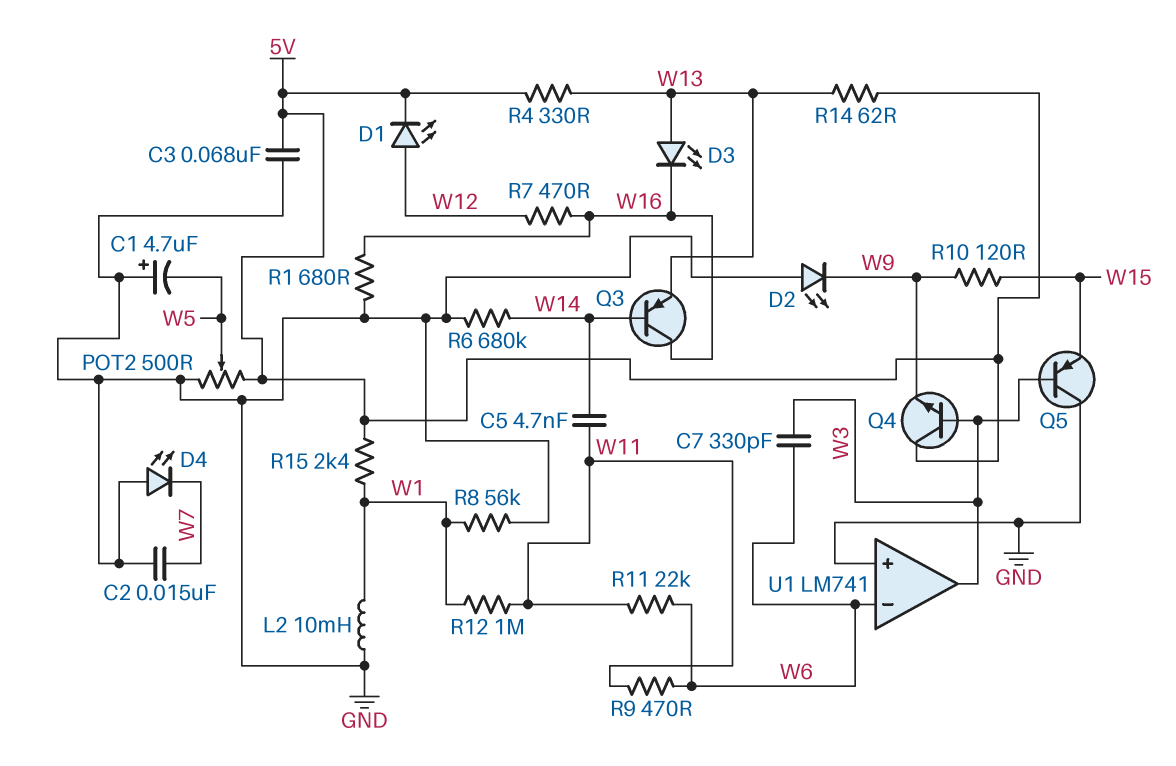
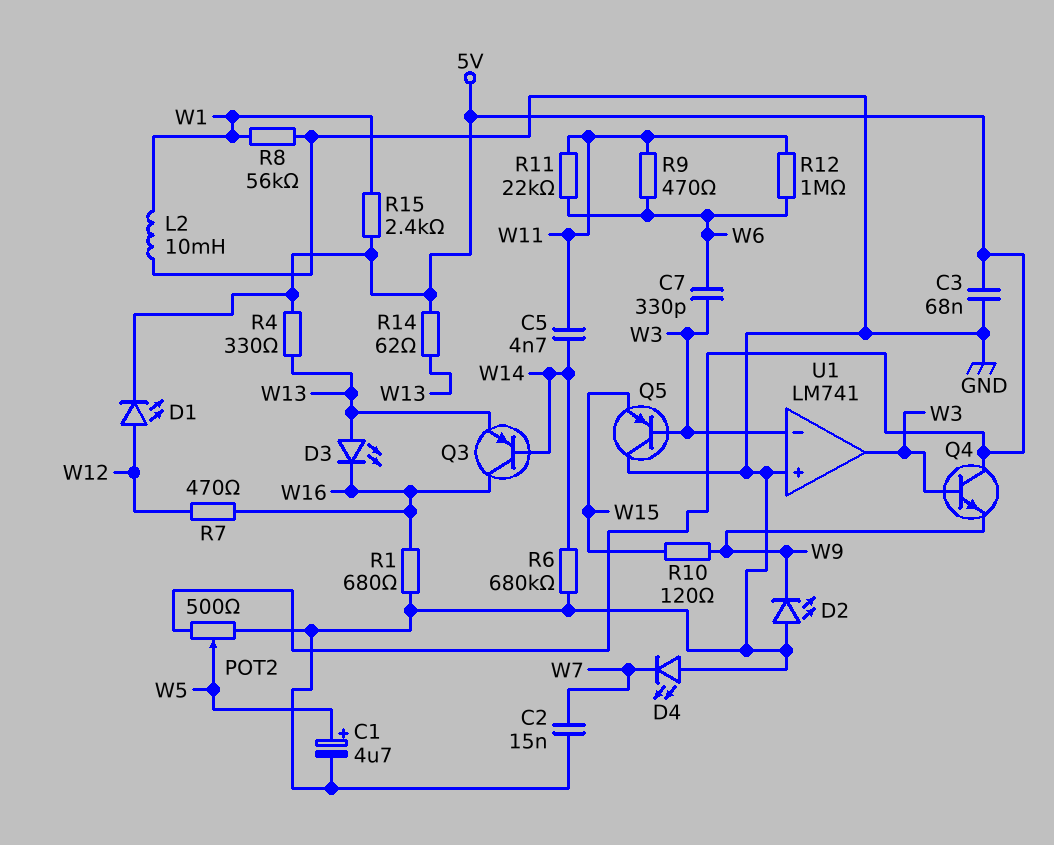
C1: 4.7uF (plus GND, minus W5) -> 4.7uF (plus W5, minus GND)
R12: 1M (W1, W11) -> 1M (W6, W11)
U1 pin in-: W6 -> W3

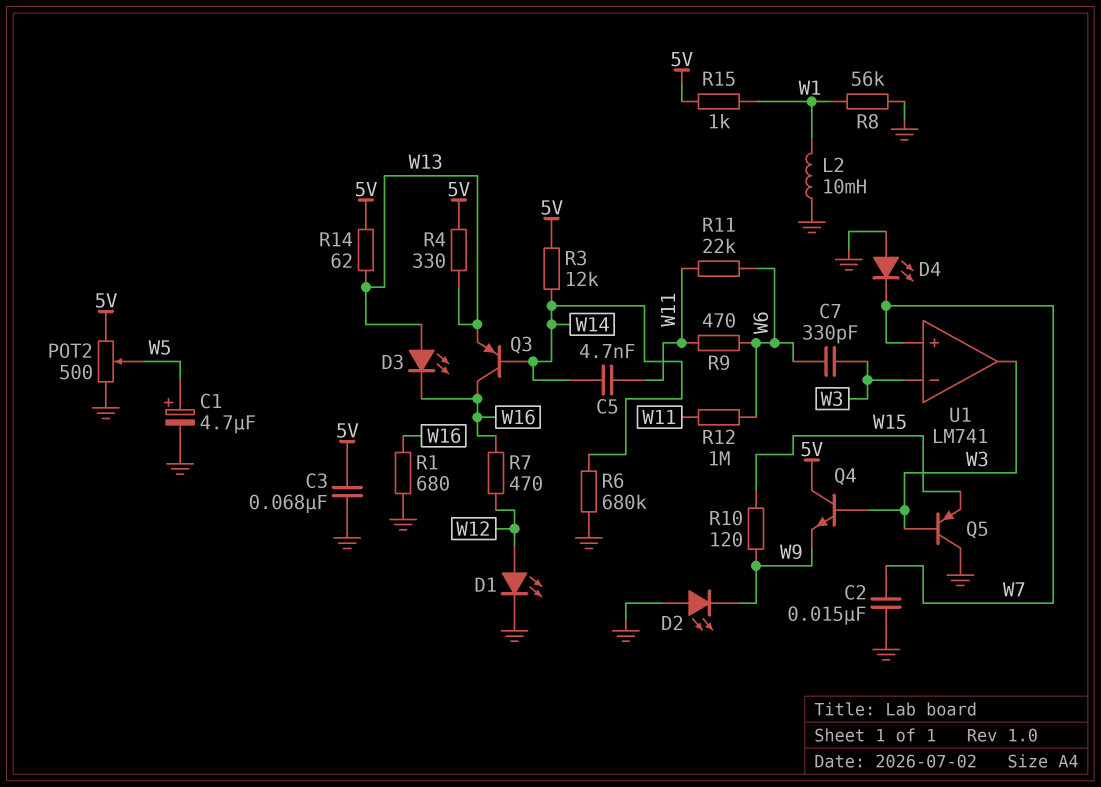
D1: LED (A W12, K 5V) -> LED (A W12, K GND)
R3: none -> 12k (5V, W14)
R15: 2.4k (5V, W1) -> 1k (5V, W1)
U1 pin in+: GND -> W7

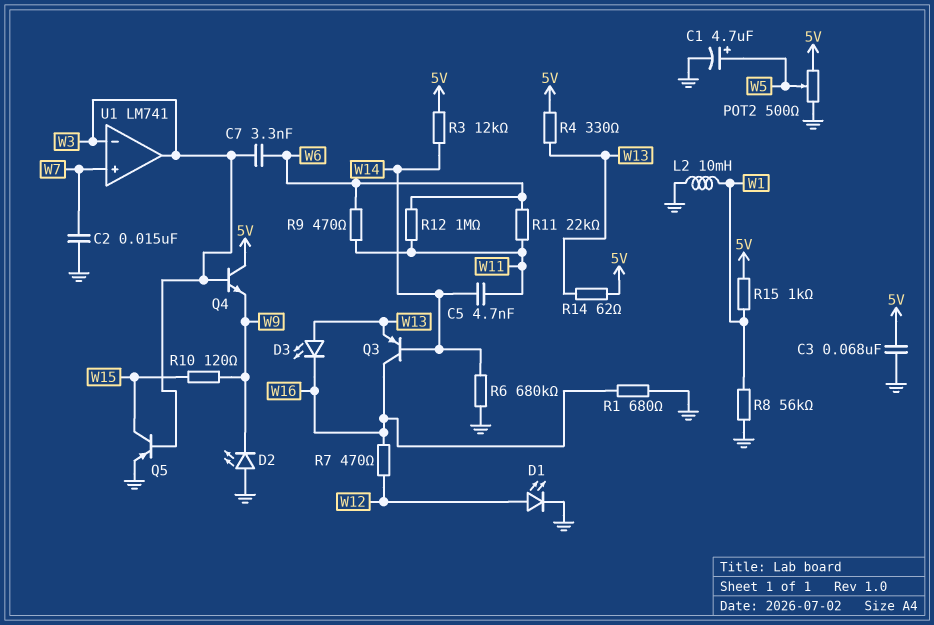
C7: 330pF (W3, W6) -> 3.3nF (W3, W6)
D4: LED (A GND, K W7) -> none
Q5: PNP (B W3, C GND, E W15) -> PNP (B W3, C W15, E GND)

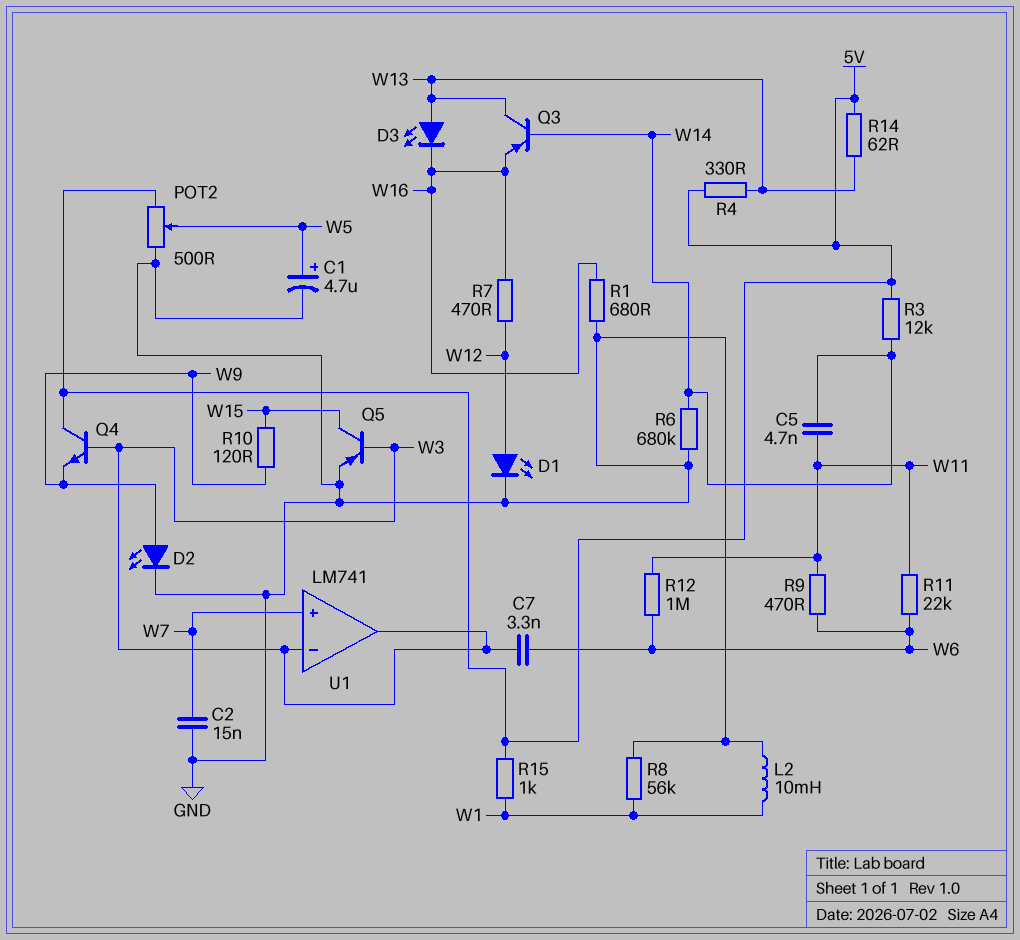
C3: 68nF (5V, GND) -> none
D2: LED (A GND, K W9) -> LED (A W9, K GND)
Q3: PNP (B W14, C W16, E W13) -> PNP (B W14, C W13, E W16)

